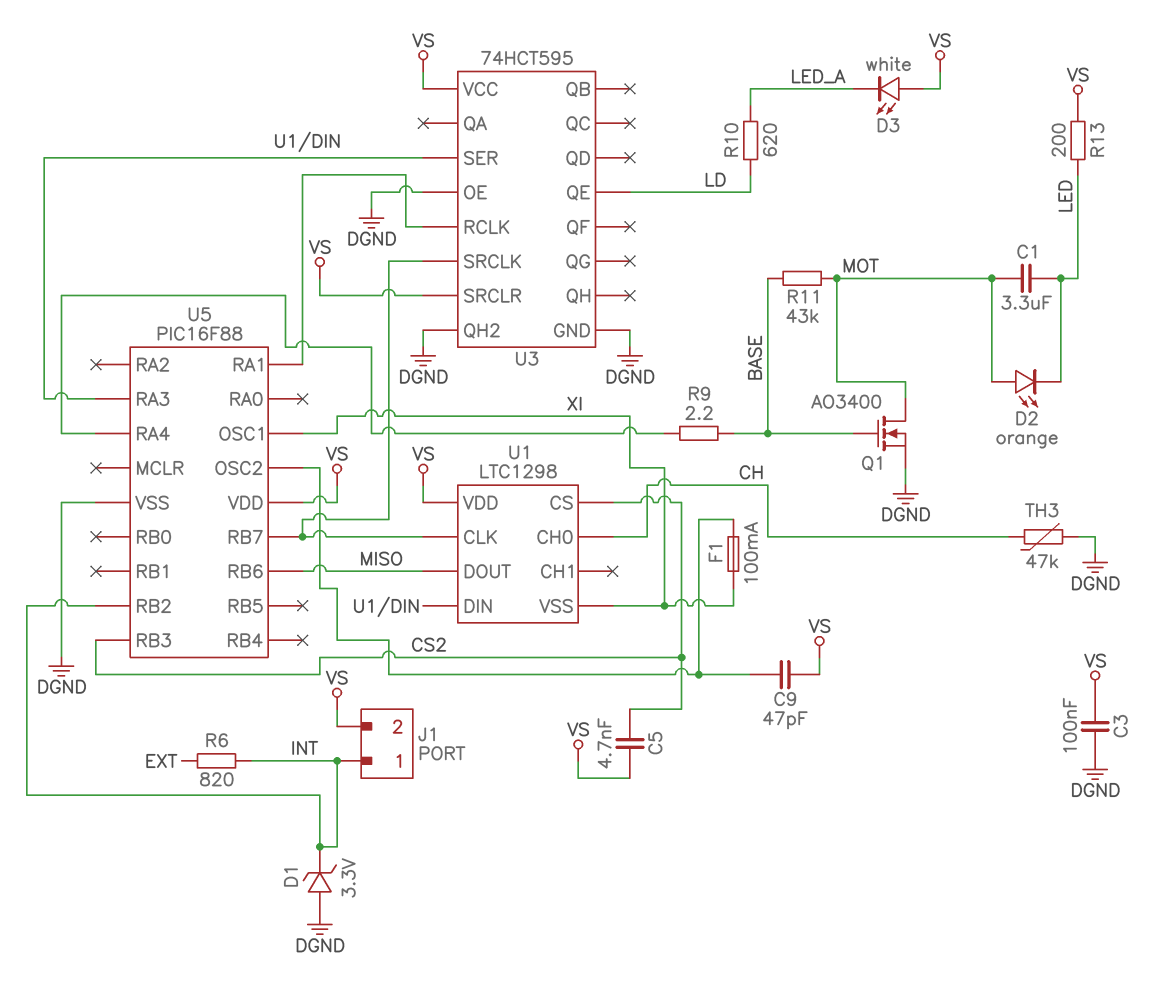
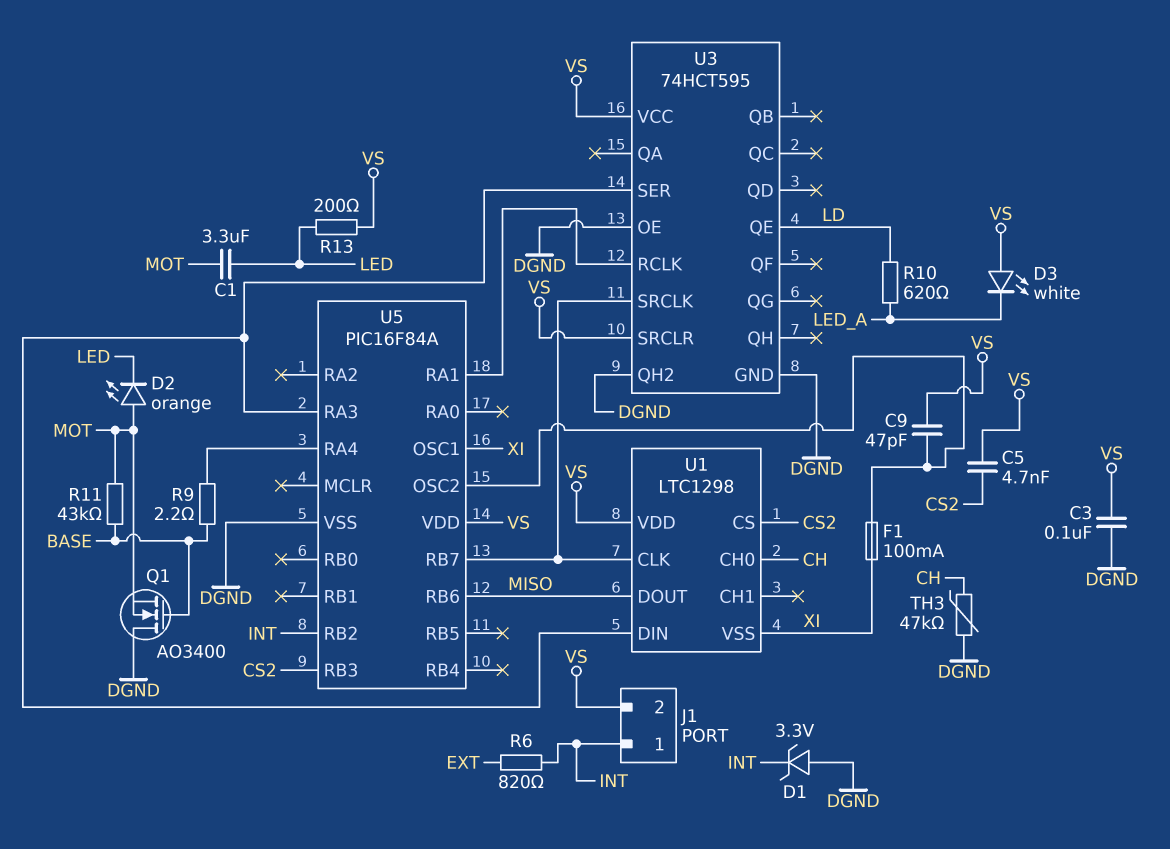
Q1: NMOS AO3400 (G BASE, D MOT, S DGND) -> NMOS AO3400 (G BASE, D DGND, S MOT)
U5: PIC16F88 -> PIC16F84A

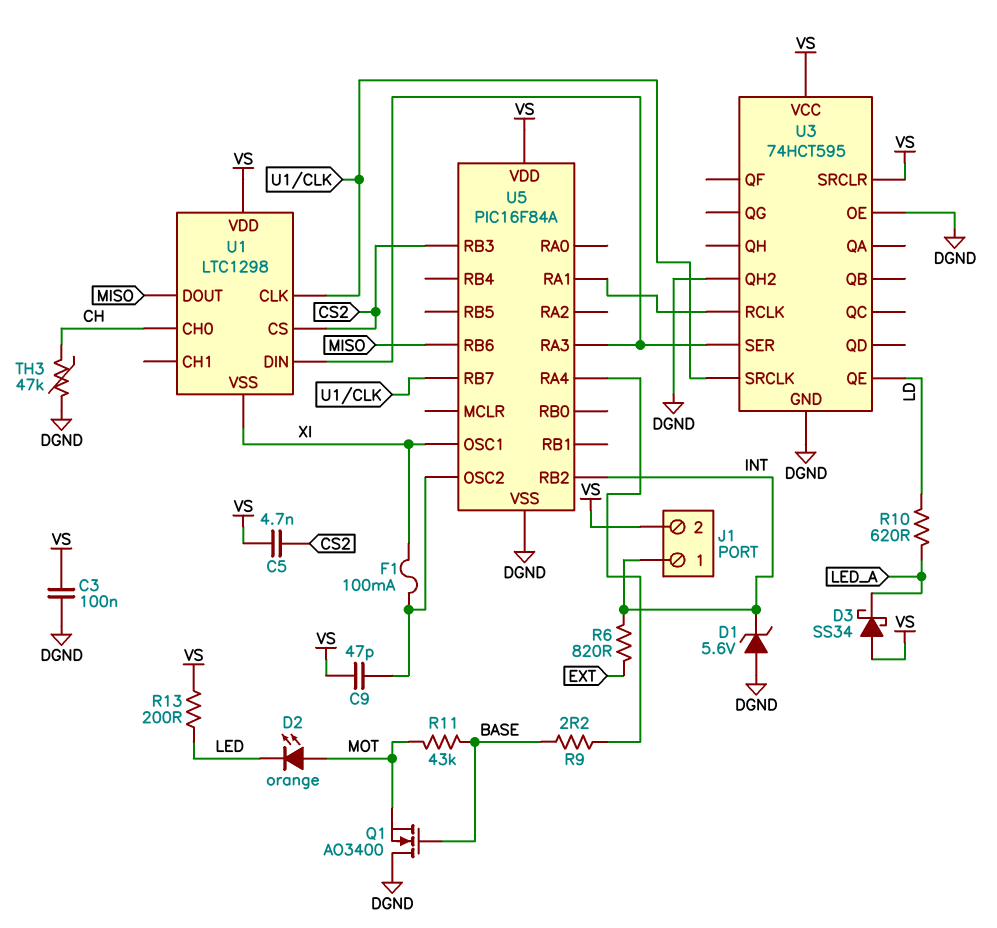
C1: 3.3uF (LED, MOT) -> none
D1: zener 3.3V (A DGND, K INT) -> zener 5.6V (A DGND, K INT)
D3: LED white (A VS, K LED_A) -> schottky SS34 (A VS, K LED_A)

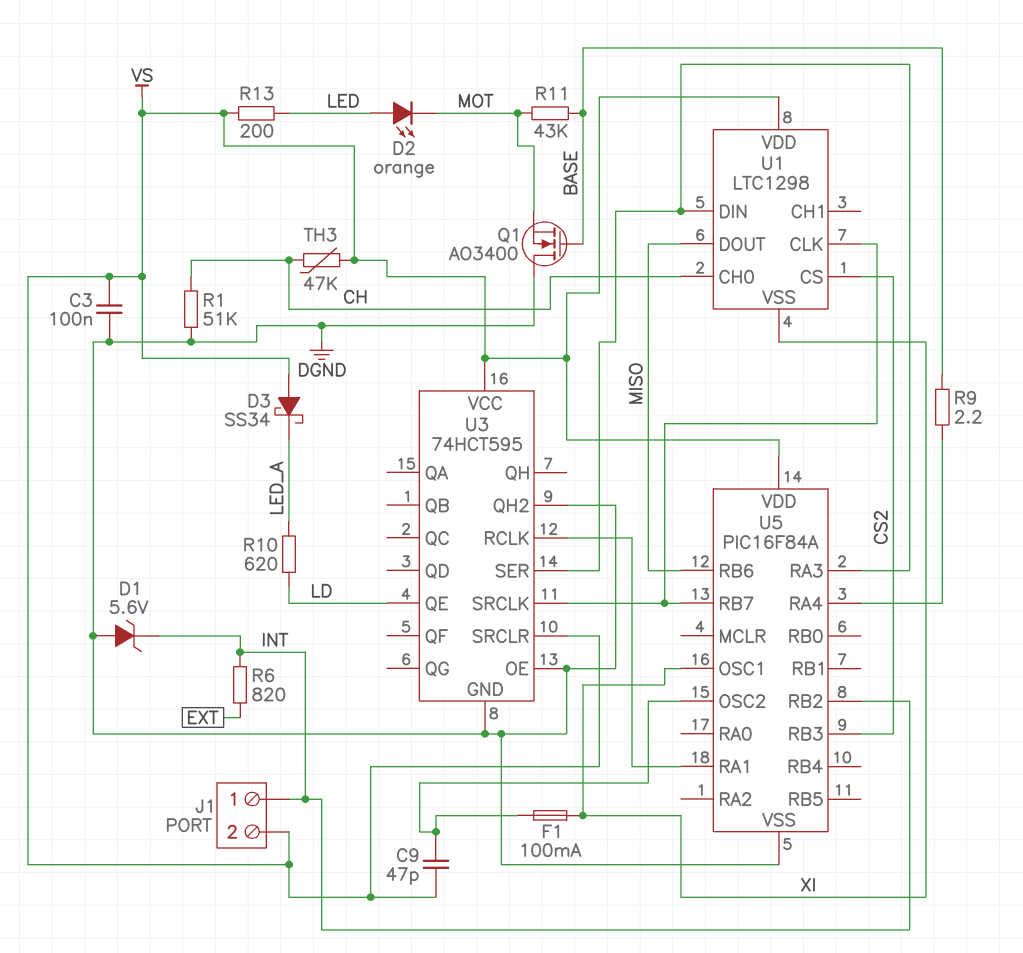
C5: 4.7nF (CS2, VS) -> none
D2: LED orange (A MOT, K LED) -> LED orange (A LED, K MOT)
R1: none -> 51k (CH, DGND)
TH3: 47k (CH, DGND) -> 47k (CH, VS)

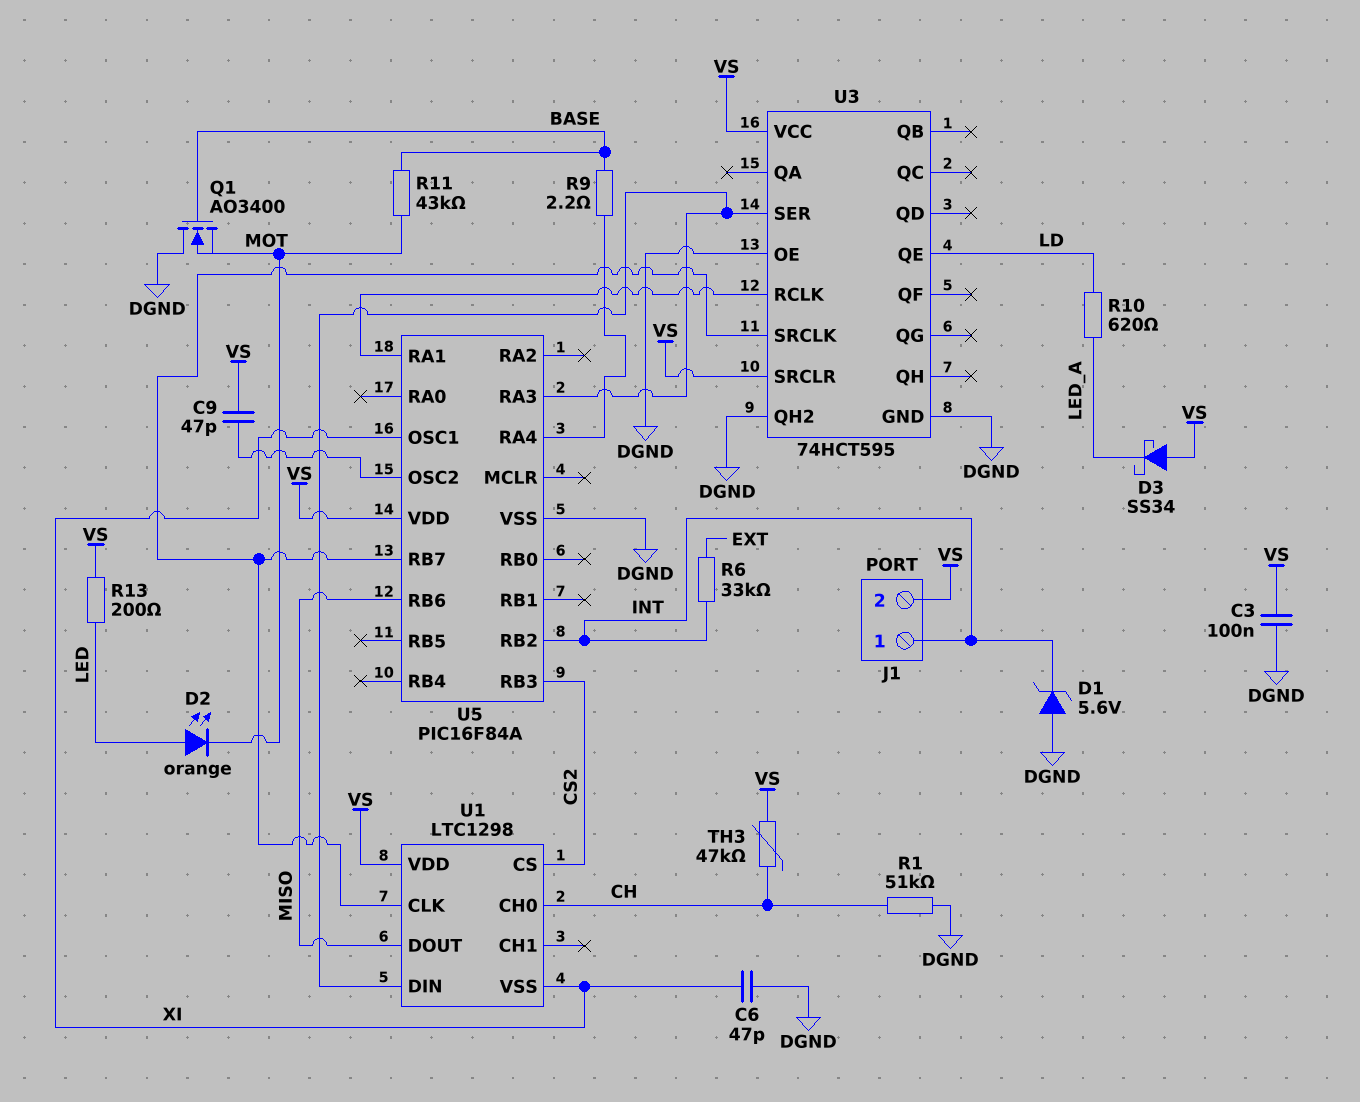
C6: none -> 47pF (DGND, XI)
F1: 100mA (U5/OSC2, XI) -> none
R6: 820 (EXT, INT) -> 33k (EXT, INT)

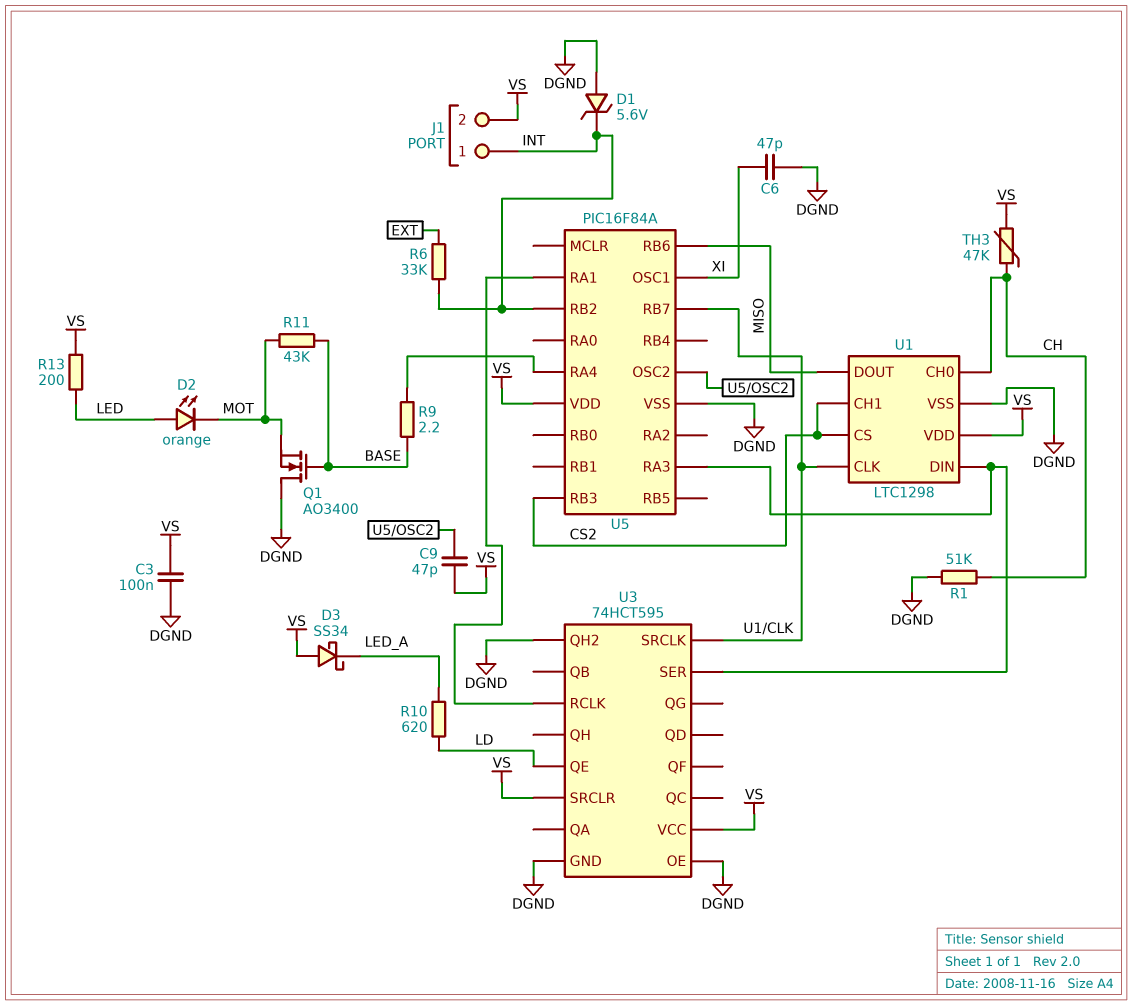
U1 pin CH1: none -> CS2
U1 pin VSS: XI -> DGND

